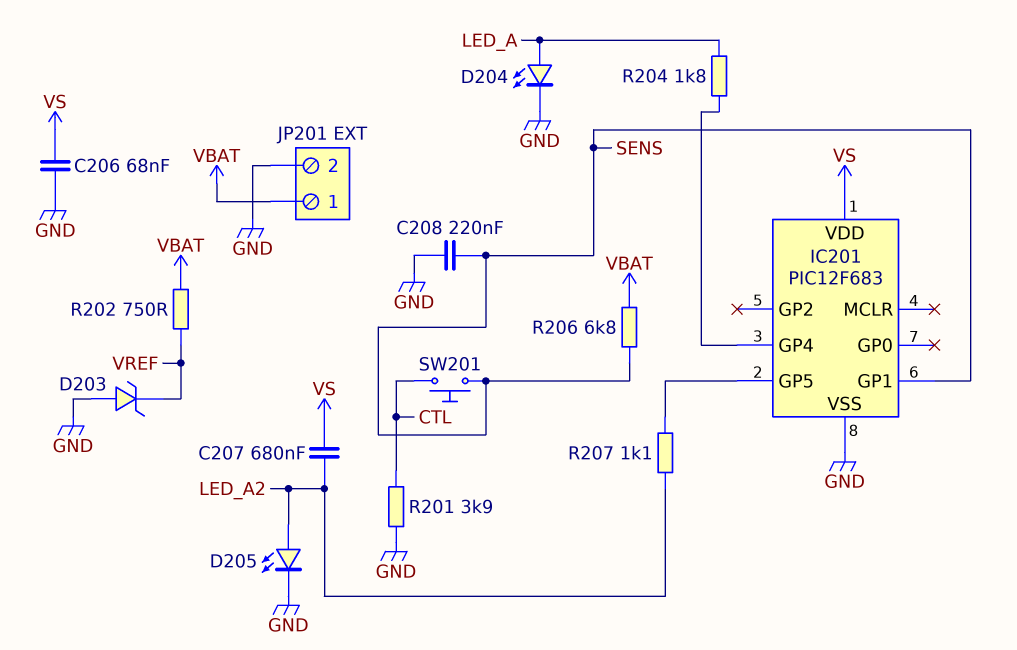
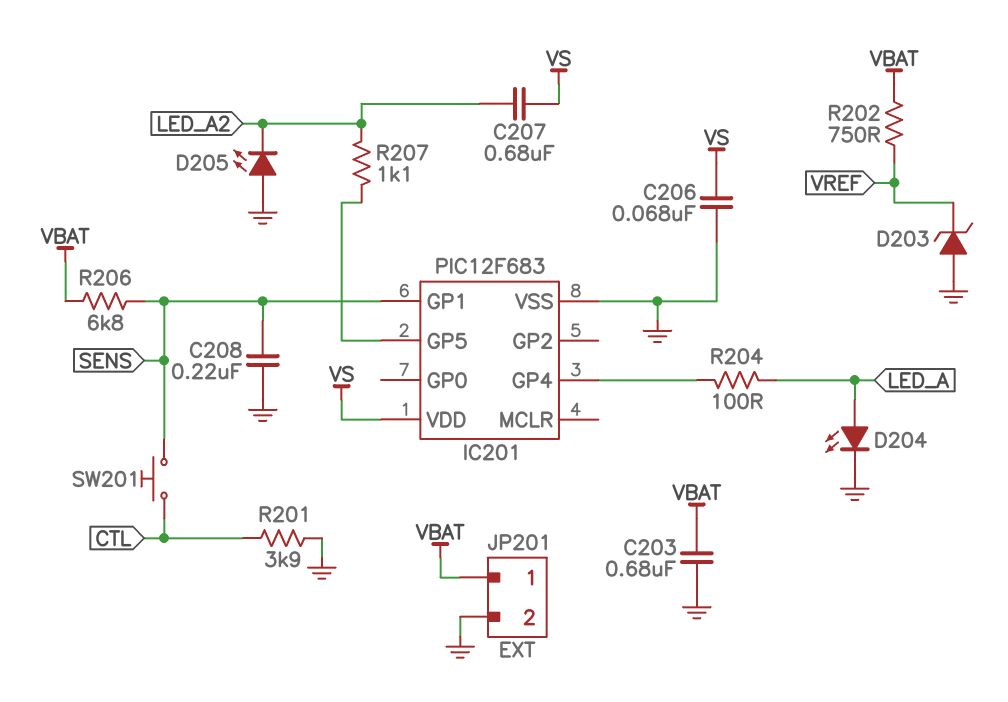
C203: none -> 680nF (GND, VBAT)
D205: LED (A LED_A2, K GND) -> LED (A GND, K LED_A2)
R204: 1.8k (IC201/GP4, LED_A) -> 100 (IC201/GP4, LED_A)

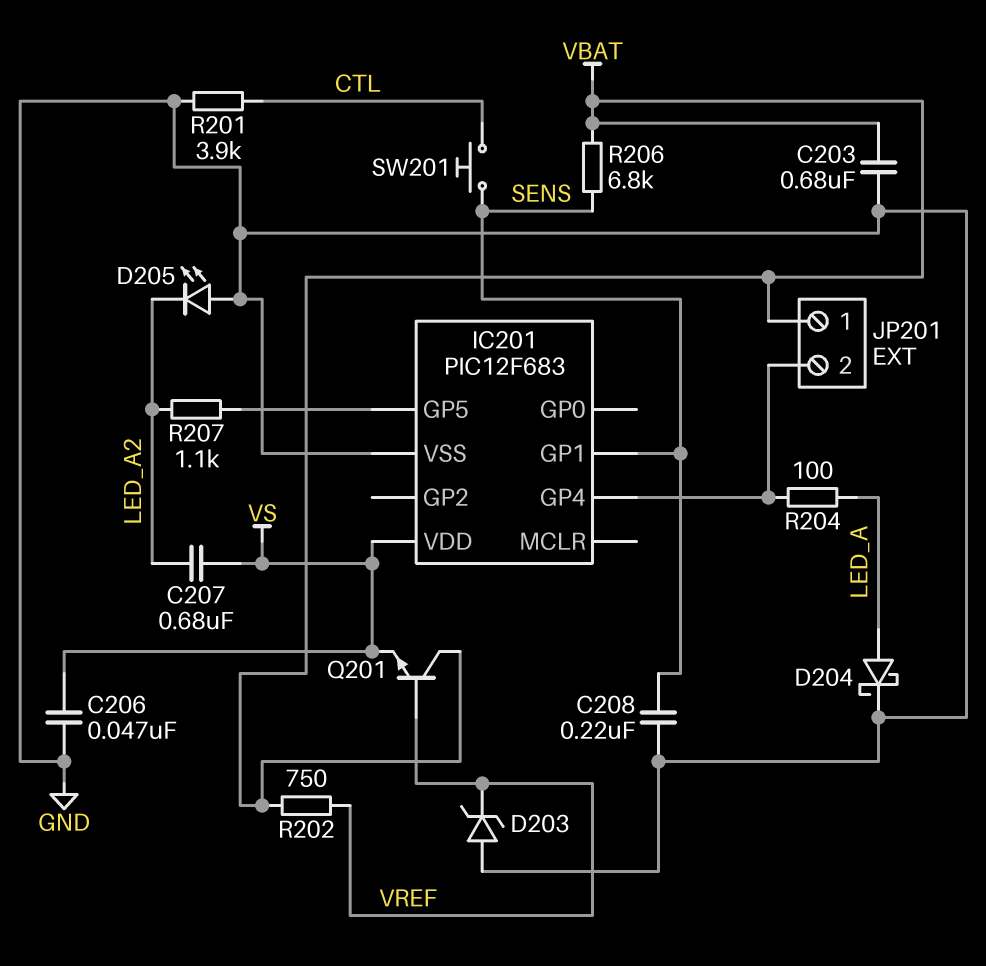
C206: 68nF (GND, VS) -> 47nF (GND, VS)
D204: LED (A LED_A, K GND) -> schottky (A LED_A, K GND)
JP201 pin 2: GND -> IC201/GP4
Q201: none -> NPN (B VREF, C VBAT, E VS)

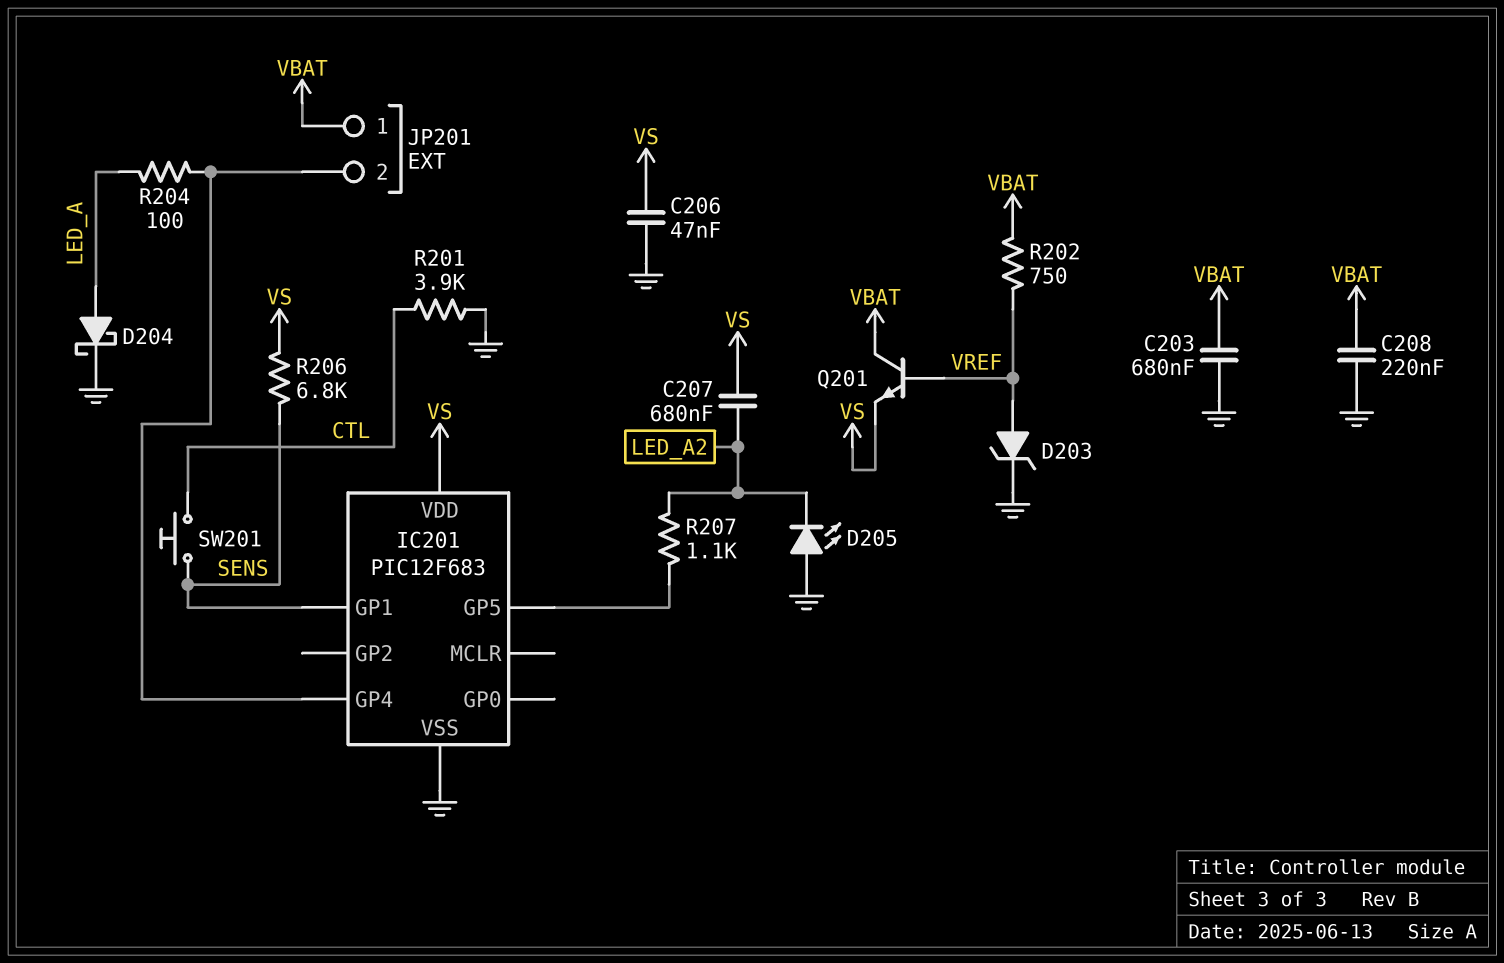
C208: 220nF (GND, SENS) -> 220nF (GND, VBAT)
D203: zener (A GND, K VREF) -> zener (A VREF, K GND)
R206: 6.8k (SENS, VBAT) -> 6.8k (SENS, VS)

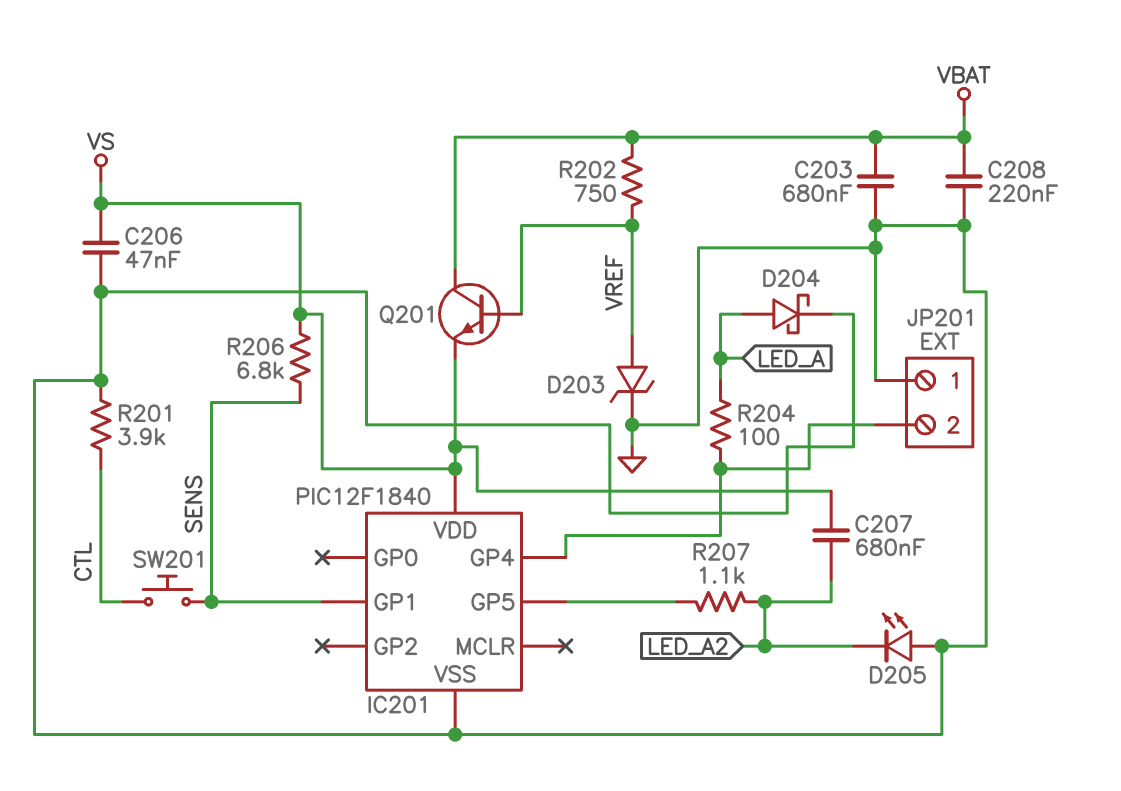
IC201: PIC12F683 -> PIC12F1840
JP201 pin 1: VBAT -> GND

